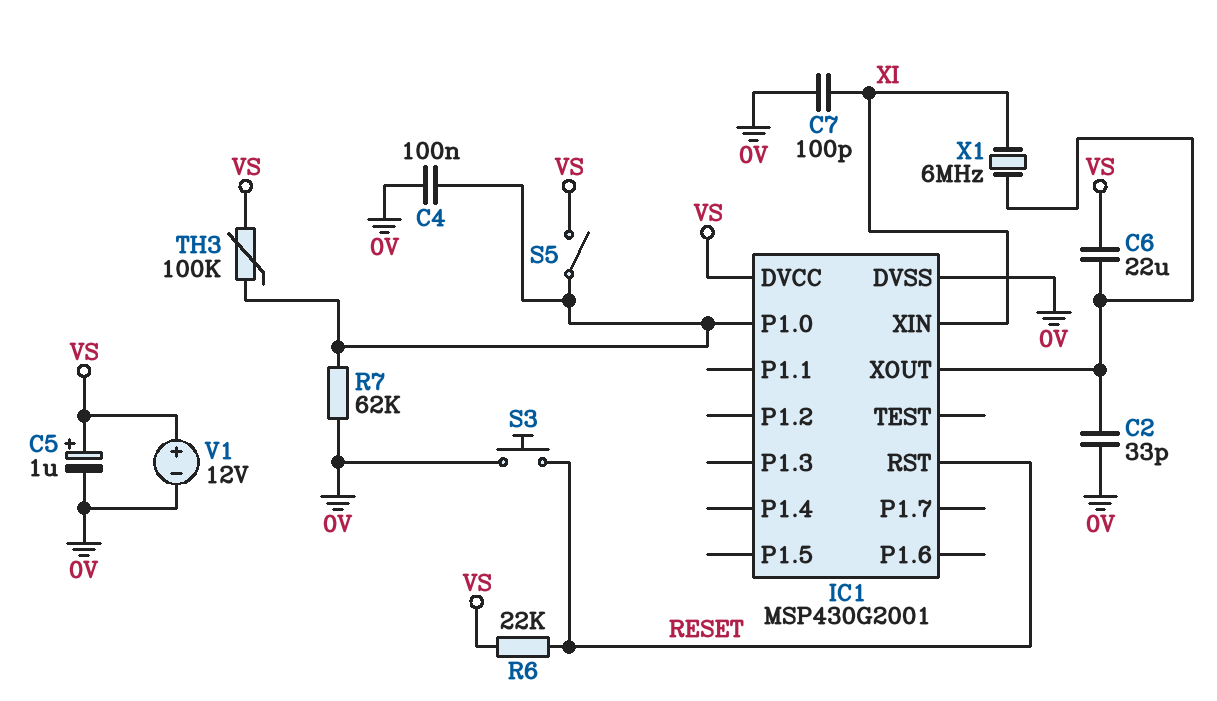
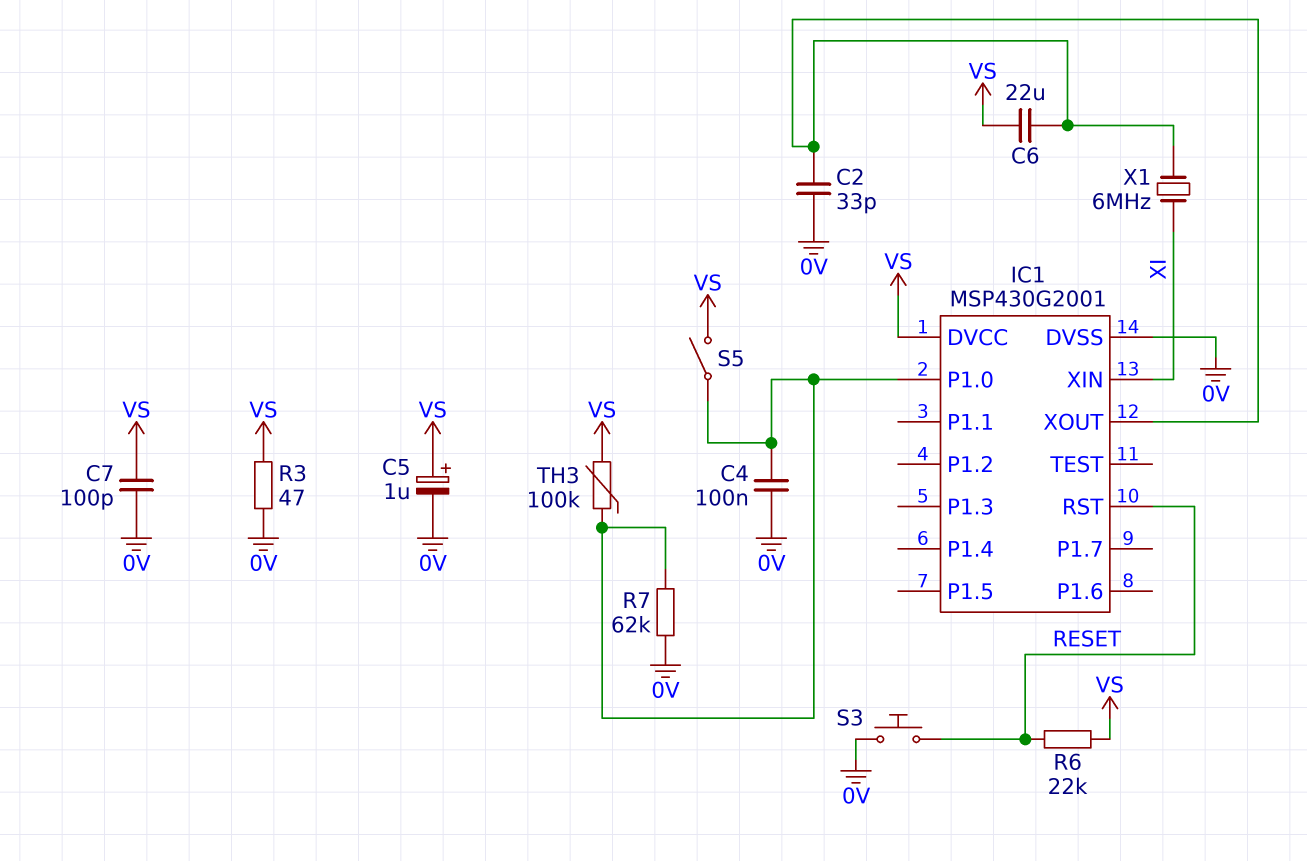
C7: 100pF (0V, XI) -> 100pF (0V, VS)
R3: none -> 47 (0V, VS)
V1: 12V (plus VS, minus 0V) -> none

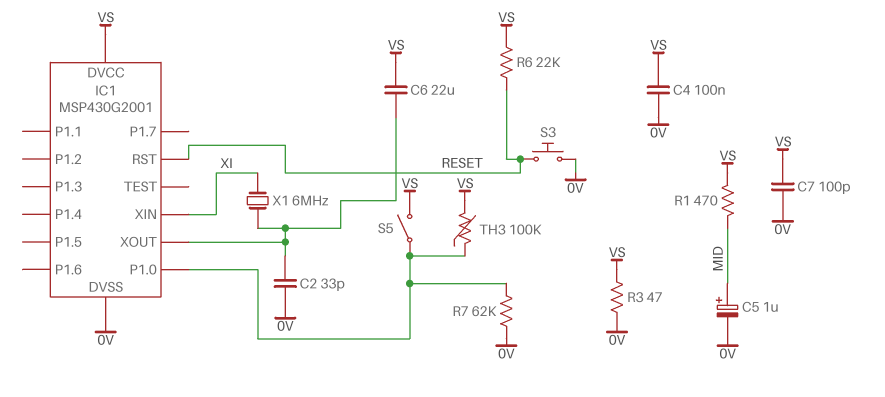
C4: 100nF (0V, IC1/P1.0) -> 100nF (0V, VS)
C5: 1uF (plus VS, minus 0V) -> 1uF (plus MID, minus 0V)
R1: none -> 470 (MID, VS)

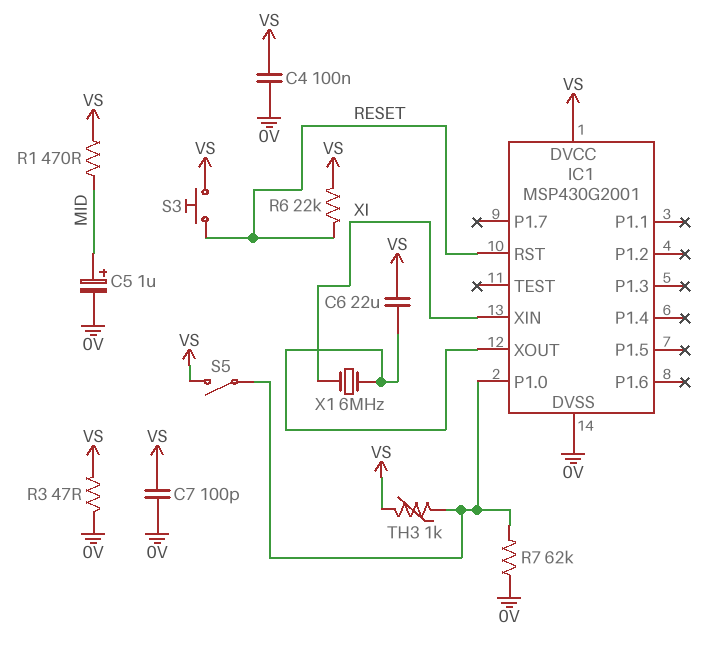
C2: 33pF (0V, IC1/XOUT) -> none
S3: button (0V, RESET) -> button (RESET, VS)
TH3: 100k (IC1/P1.0, VS) -> 1k (IC1/P1.0, VS)

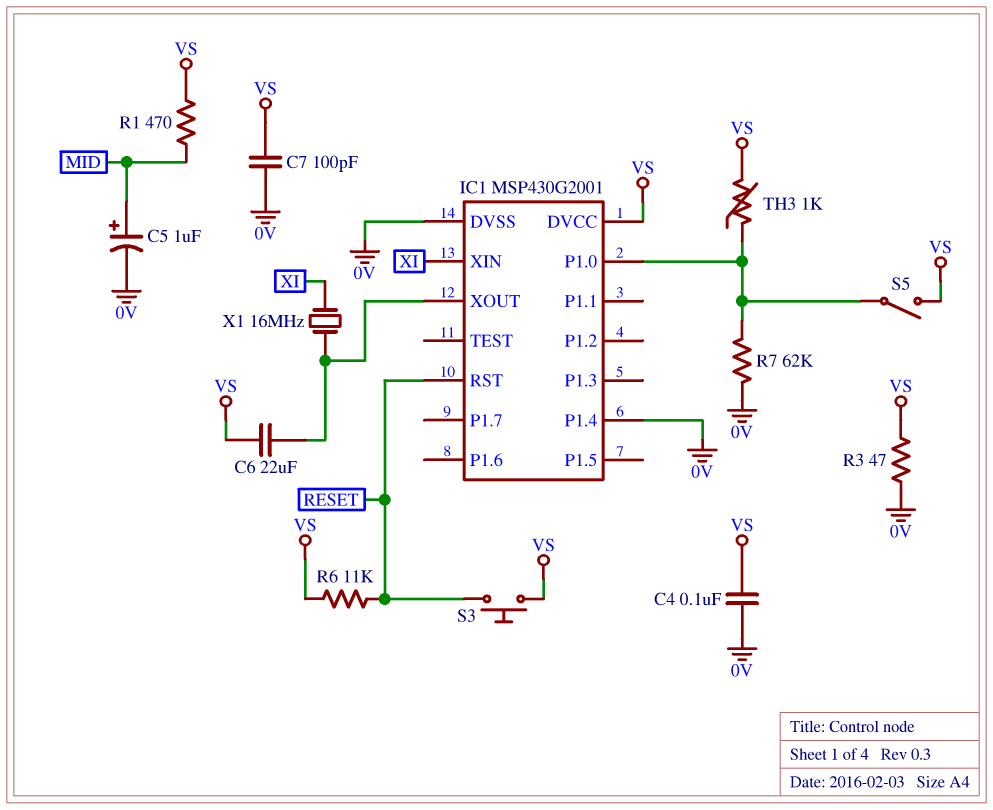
IC1 pin P1.4: none -> 0V
R6: 22k (RESET, VS) -> 11k (RESET, VS)
X1: 6MHz (IC1/XOUT, XI) -> 16MHz (IC1/XOUT, XI)

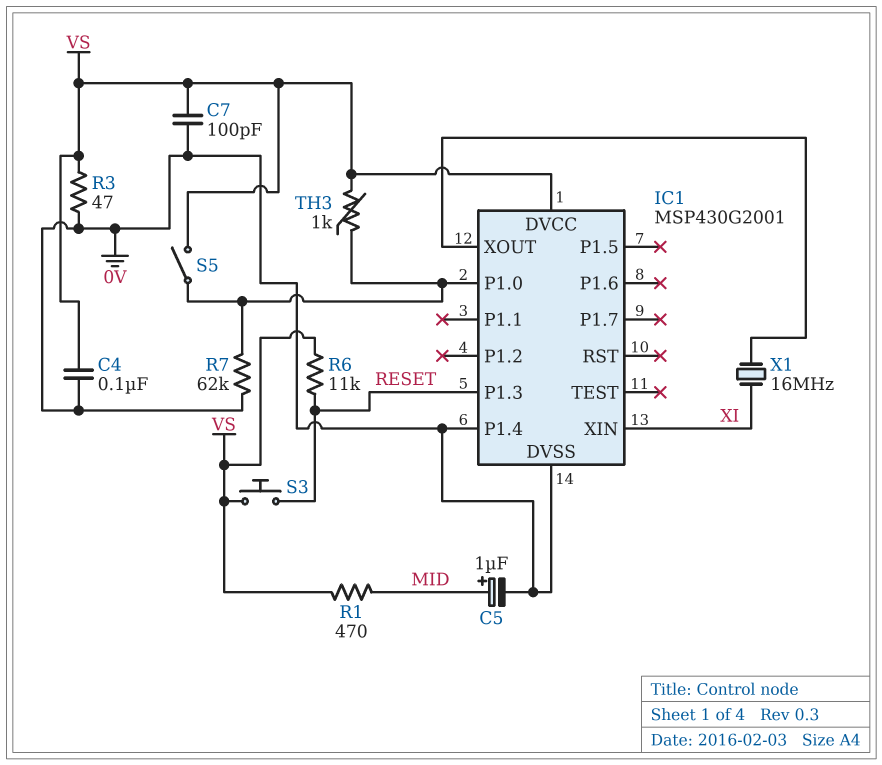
C6: 22uF (IC1/XOUT, VS) -> none
IC1 pin P1.3: none -> RESET
IC1 pin RST: RESET -> none

